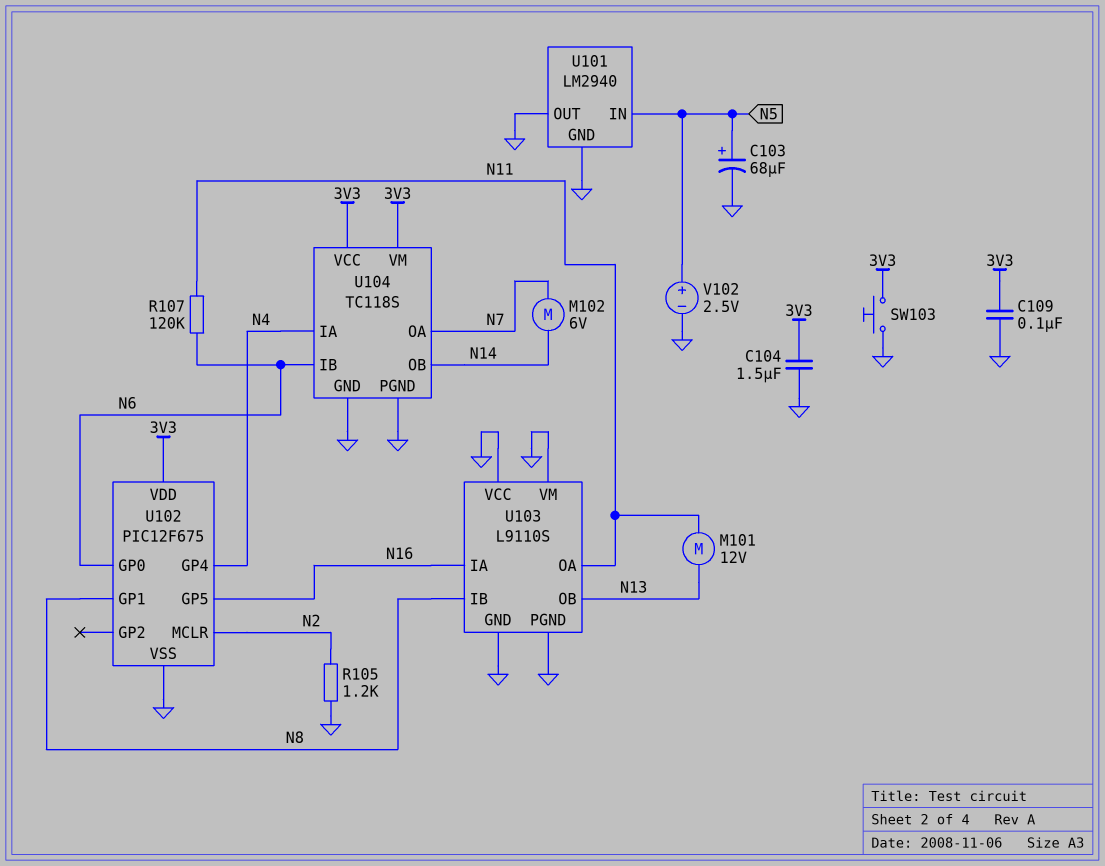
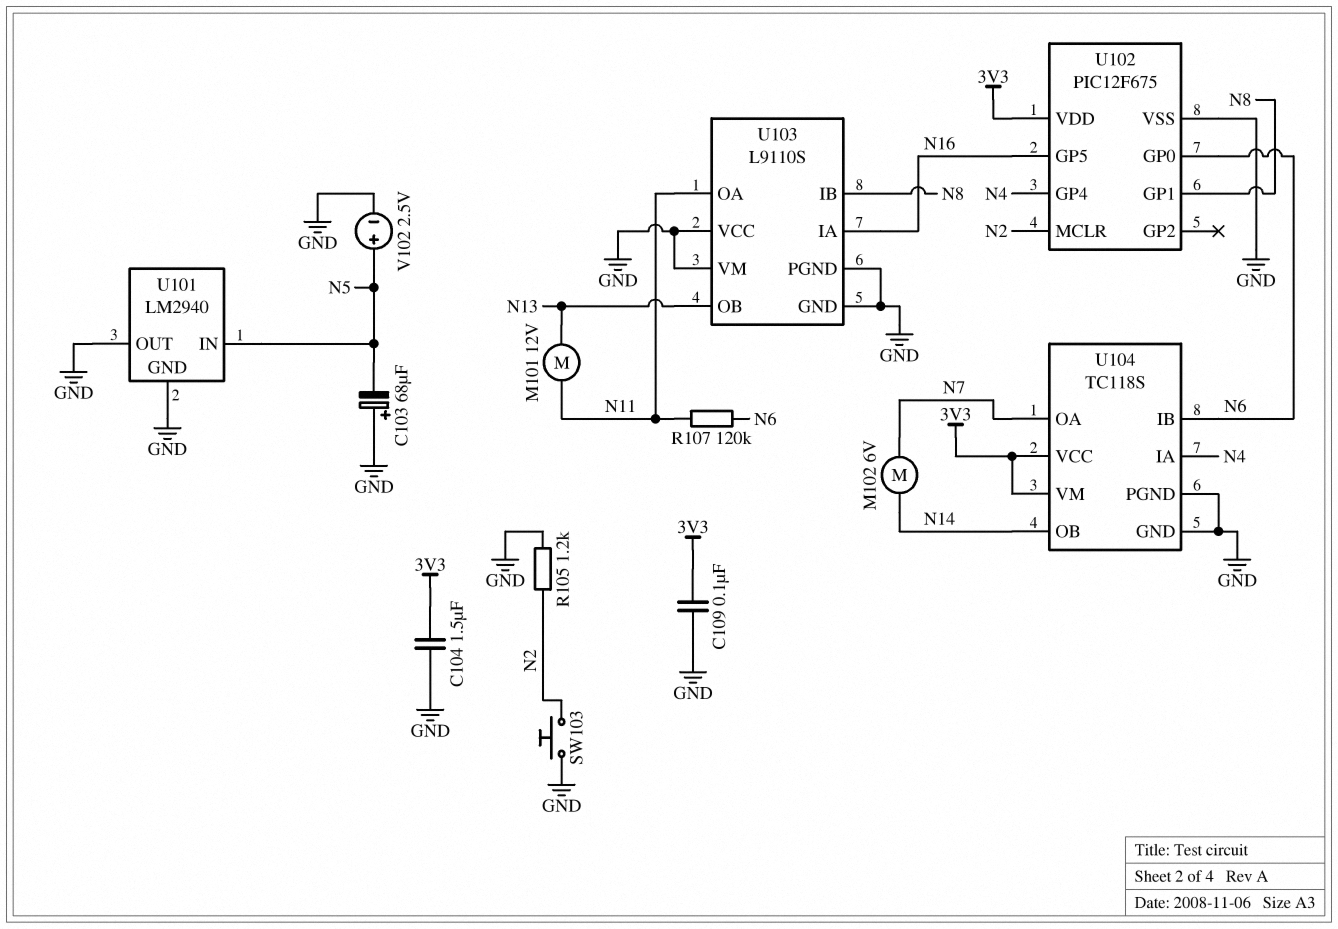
C103: 68uF (plus N5, minus GND) -> 68uF (plus GND, minus N5)
SW103: button (3V3, GND) -> button (GND, N2)

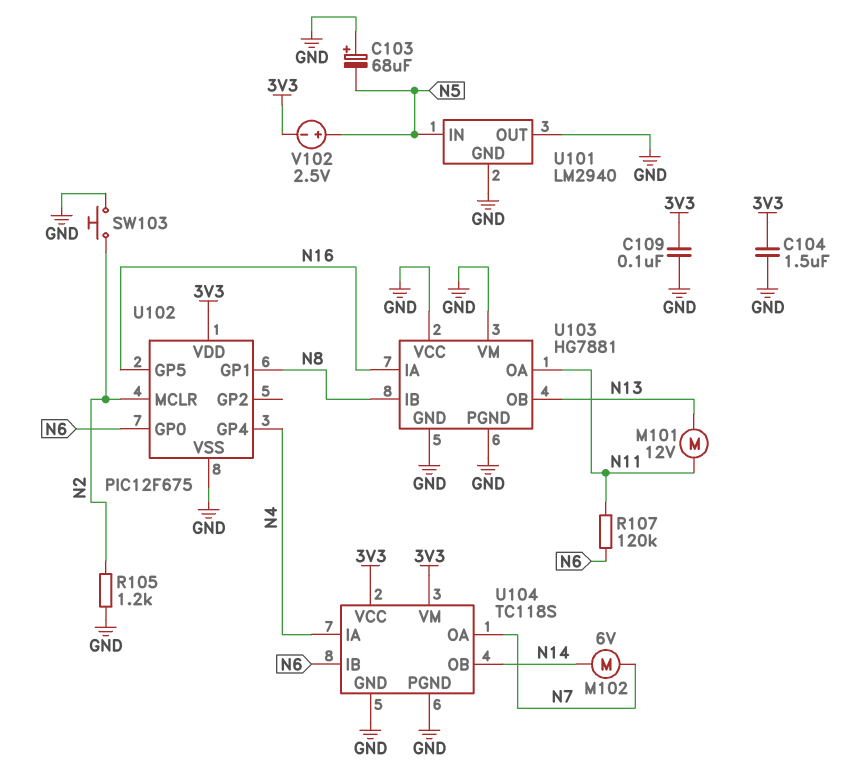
U103: L9110S -> HG7881
V102: 2.5V (plus N5, minus GND) -> 2.5V (plus N5, minus 3V3)

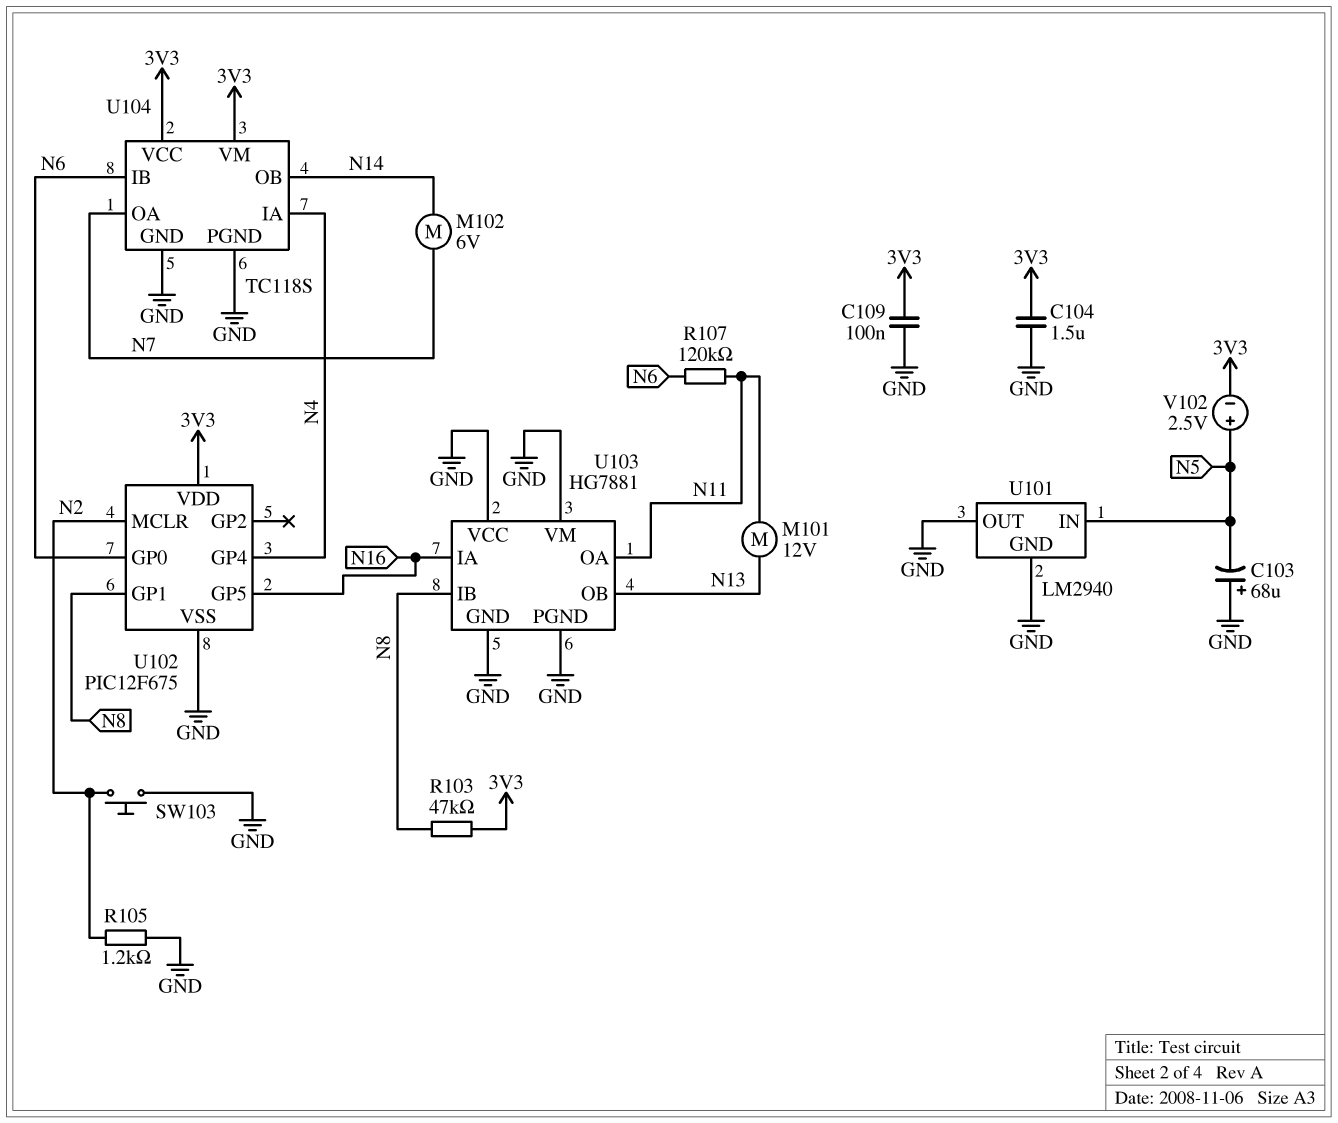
R103: none -> 47k (3V3, N8)

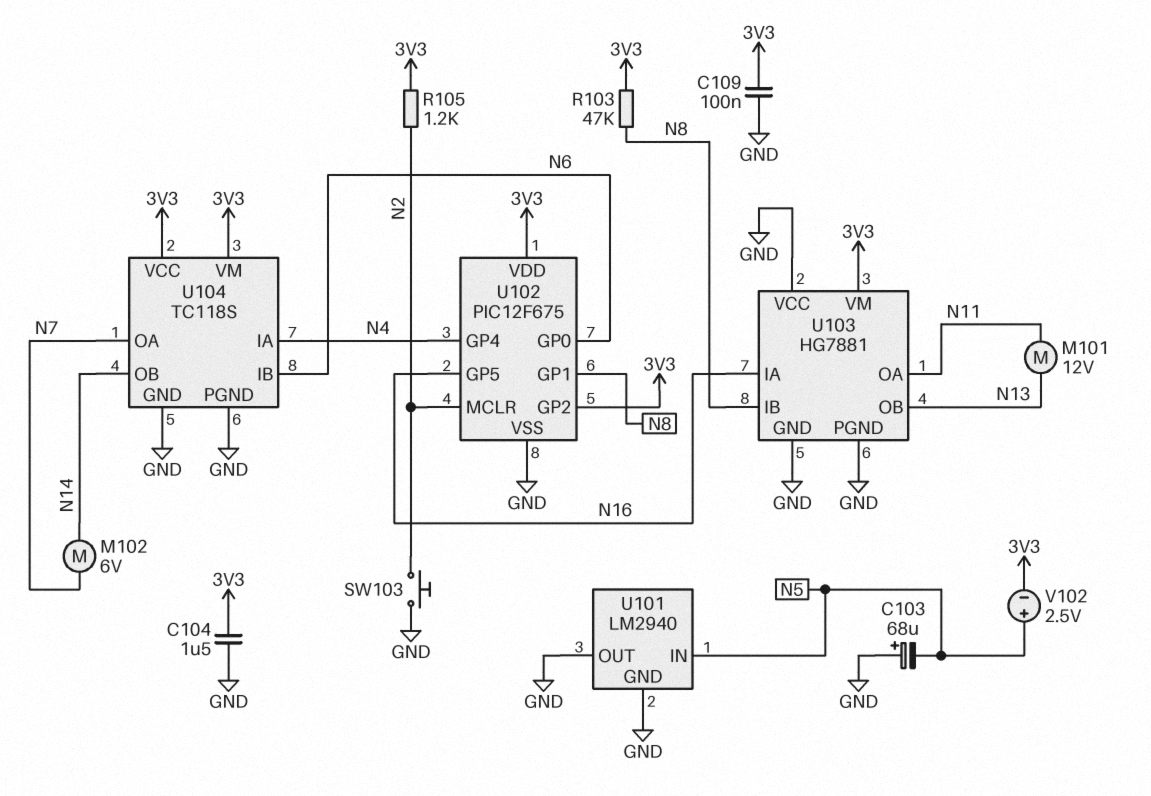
R105: 1.2k (GND, N2) -> 1.2k (3V3, N2)
R107: 120k (N6, N11) -> none
U102 pin GP2: none -> 3V3
U103 pin VM: GND -> 3V3

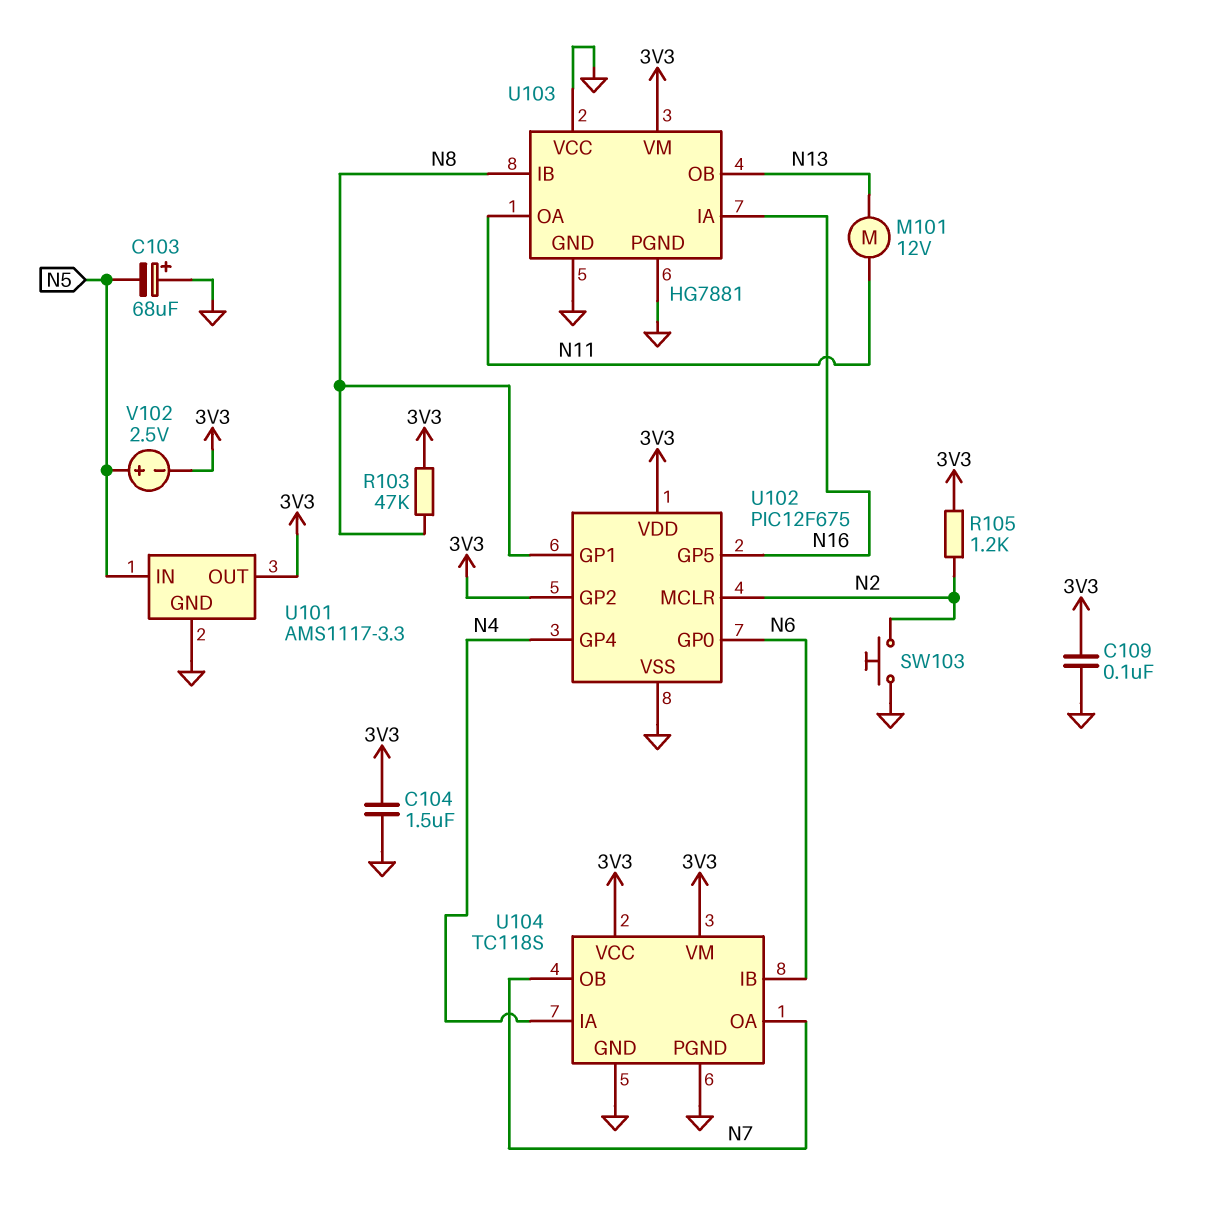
M102: motor 6V (N7, N14) -> none
U101: LM2940 -> AMS1117-3.3
U101 pin OUT: GND -> 3V3
U104 pin OB: N14 -> N7

